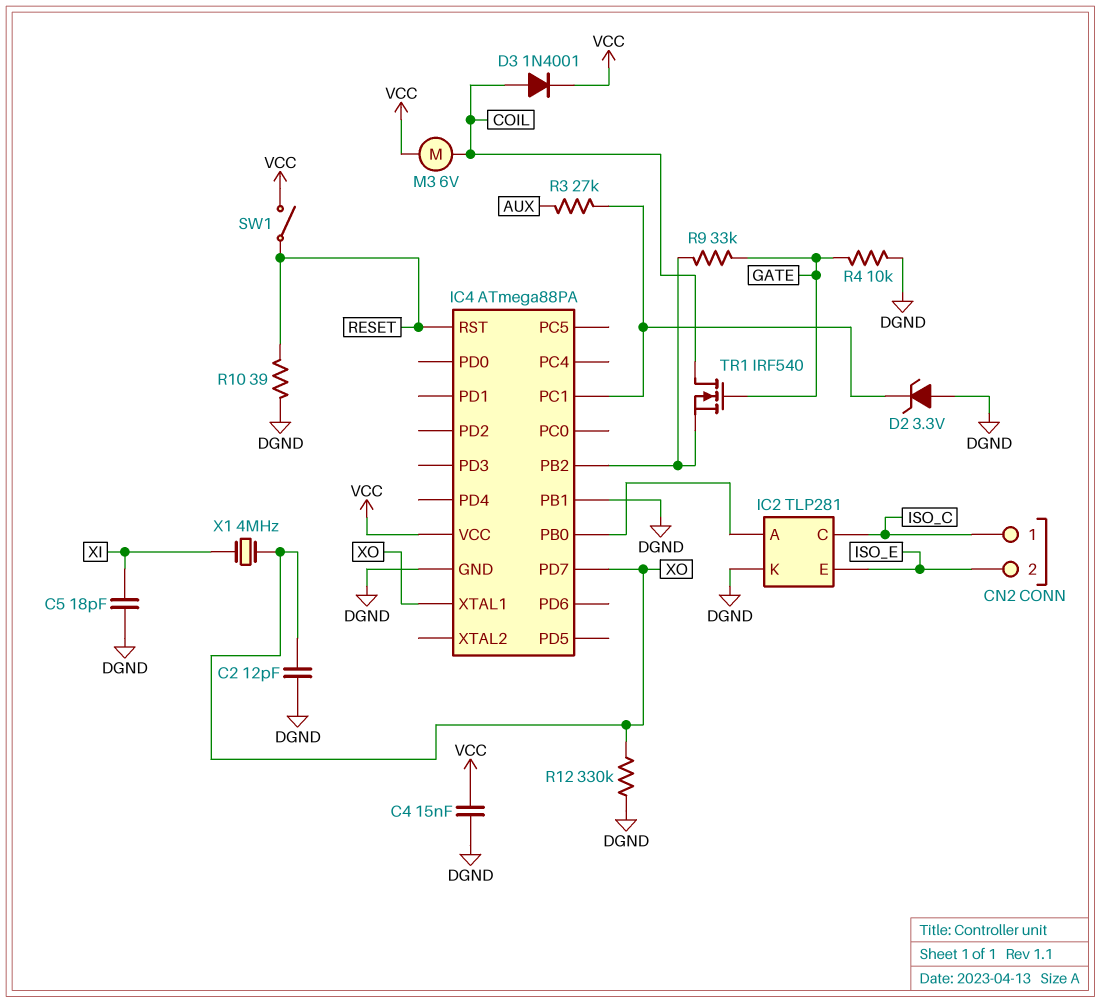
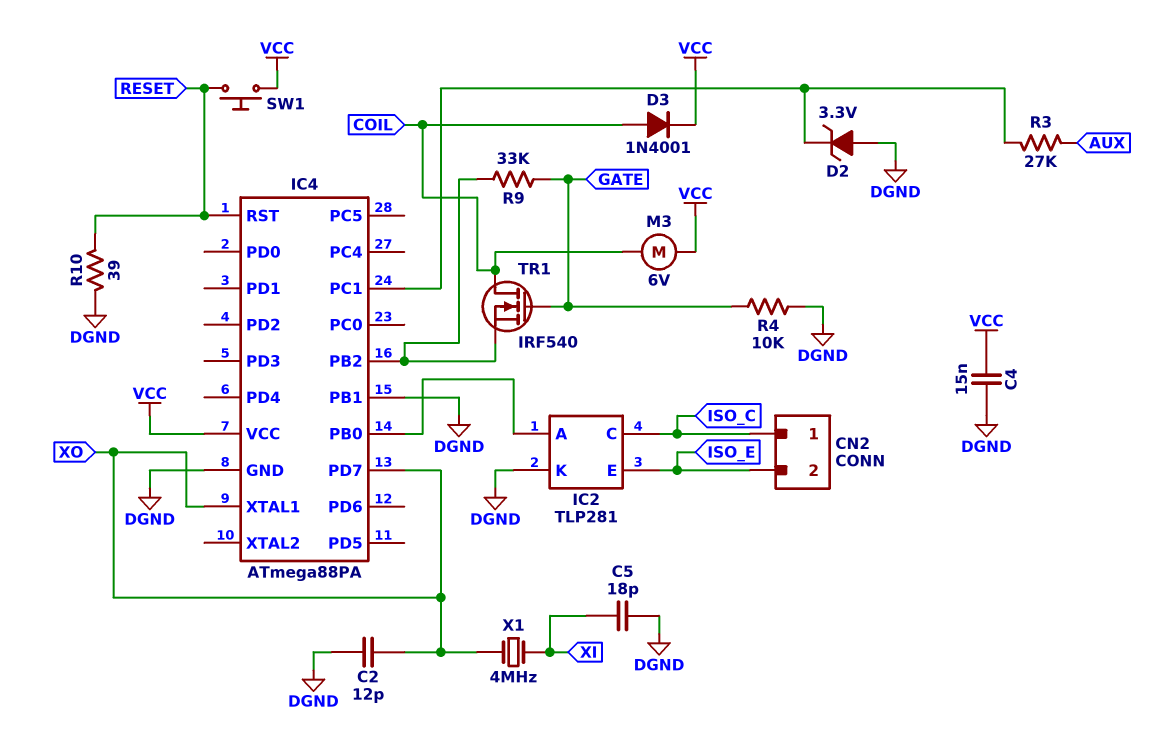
R12: 330k (DGND, XO) -> none
SW1: switch (RESET, VCC) -> button (RESET, VCC)

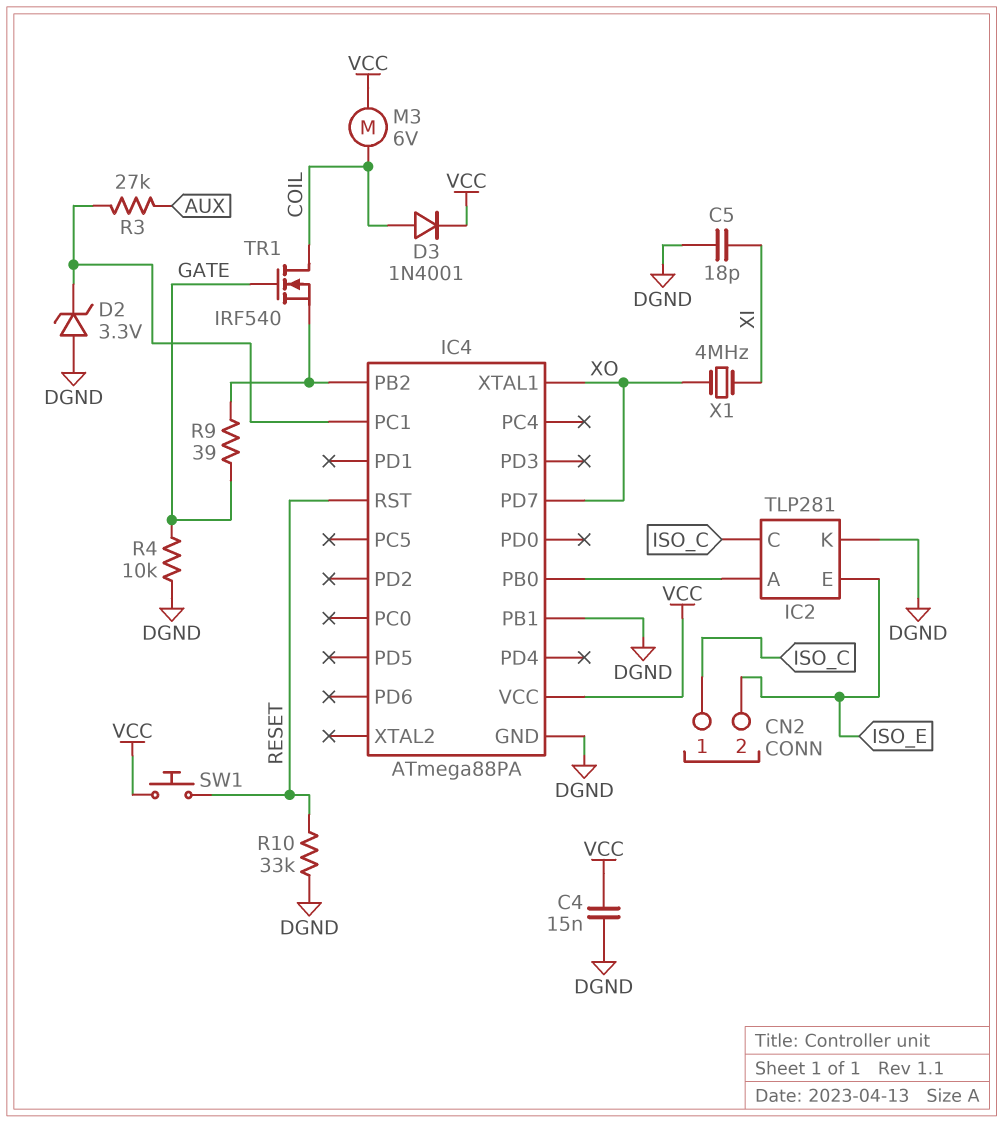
C2: 12pF (DGND, XO) -> none
R9: 33k (GATE, IC4/PB2) -> 39 (GATE, IC4/PB2)
R10: 39 (DGND, RESET) -> 33k (DGND, RESET)

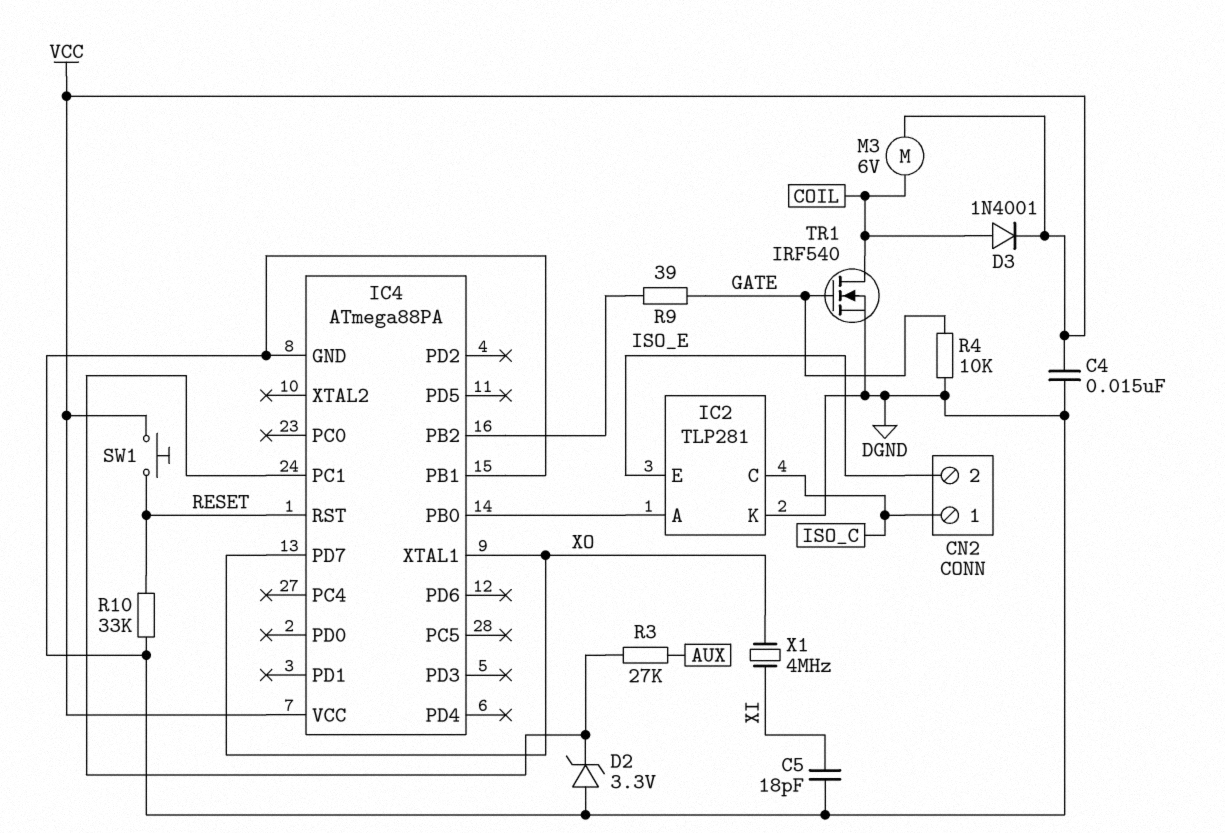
TR1: NMOS IRF540 (G GATE, D COIL, S IC4/PB2) -> NMOS IRF540 (G GATE, D COIL, S DGND)

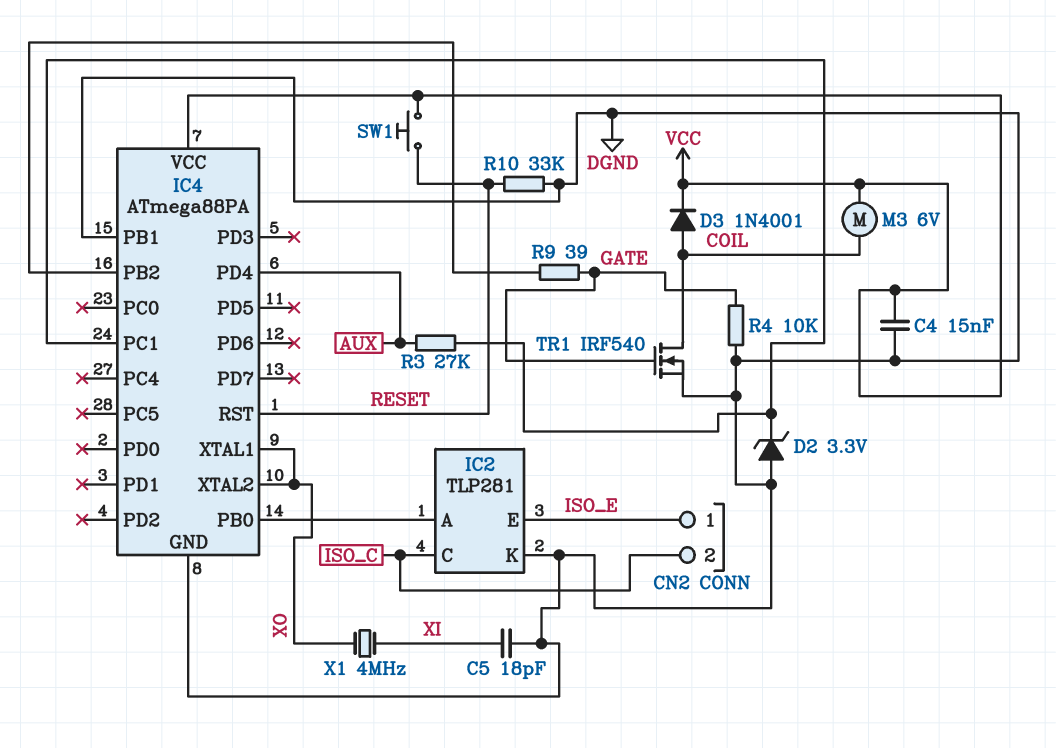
CN2 pin 1: ISO_C -> ISO_E
CN2 pin 2: ISO_E -> ISO_C
IC4 pin PD4: none -> AUX
IC4 pin PD7: XO -> none
IC4 pin XTAL2: none -> XO

